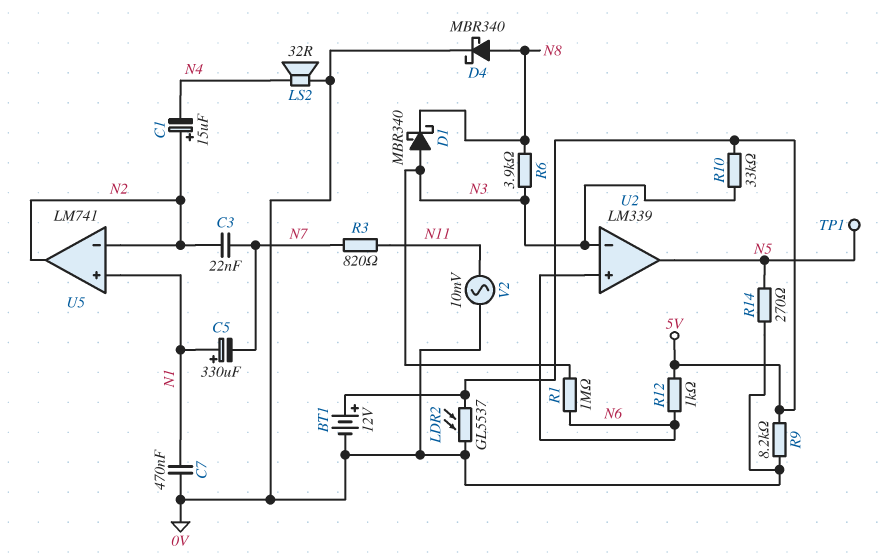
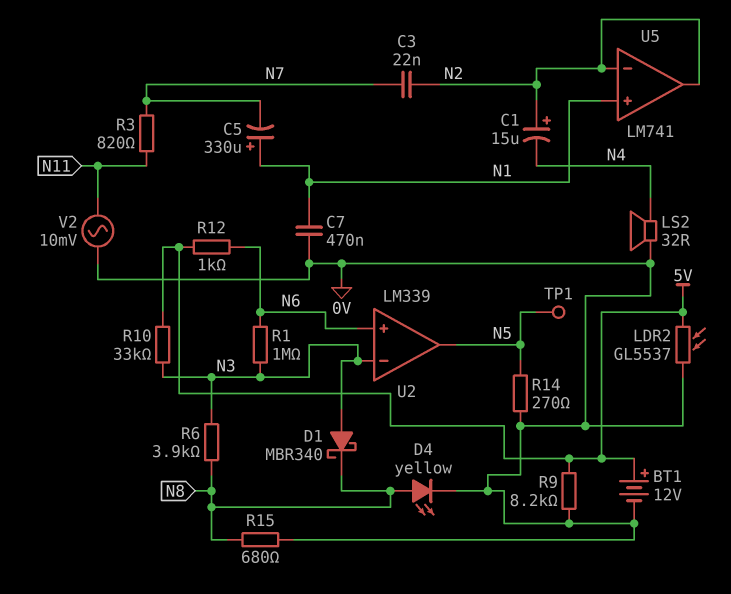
D4: schottky MBR340 (A N8, K 0V) -> LED yellow (A N8, K 0V)
R15: none -> 680 (0V, N8)

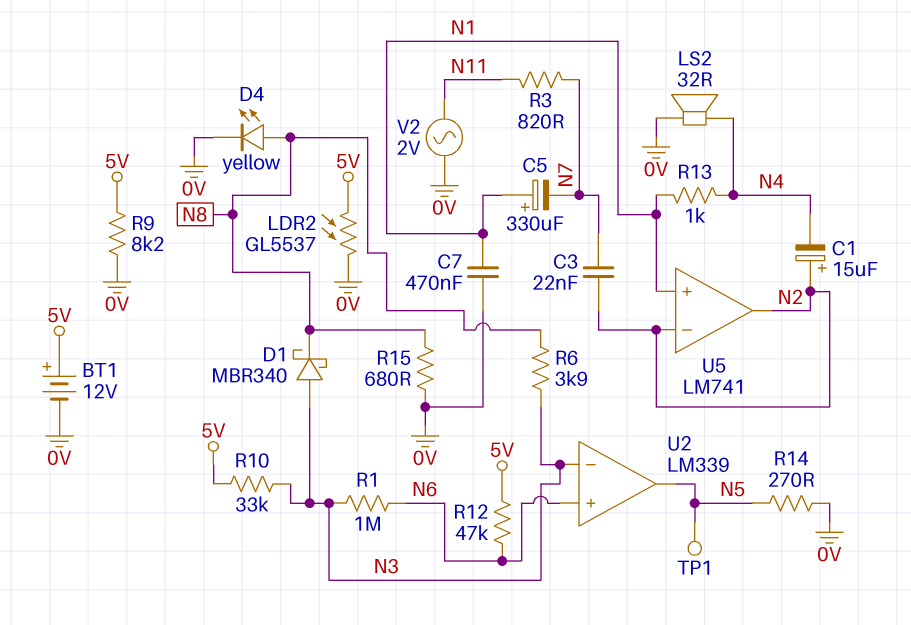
R12: 1k (5V, N6) -> 47k (5V, N6)
R13: none -> 1k (N1, N4)
V2: AC 10mV (0V, N11) -> AC 2V (0V, N11)

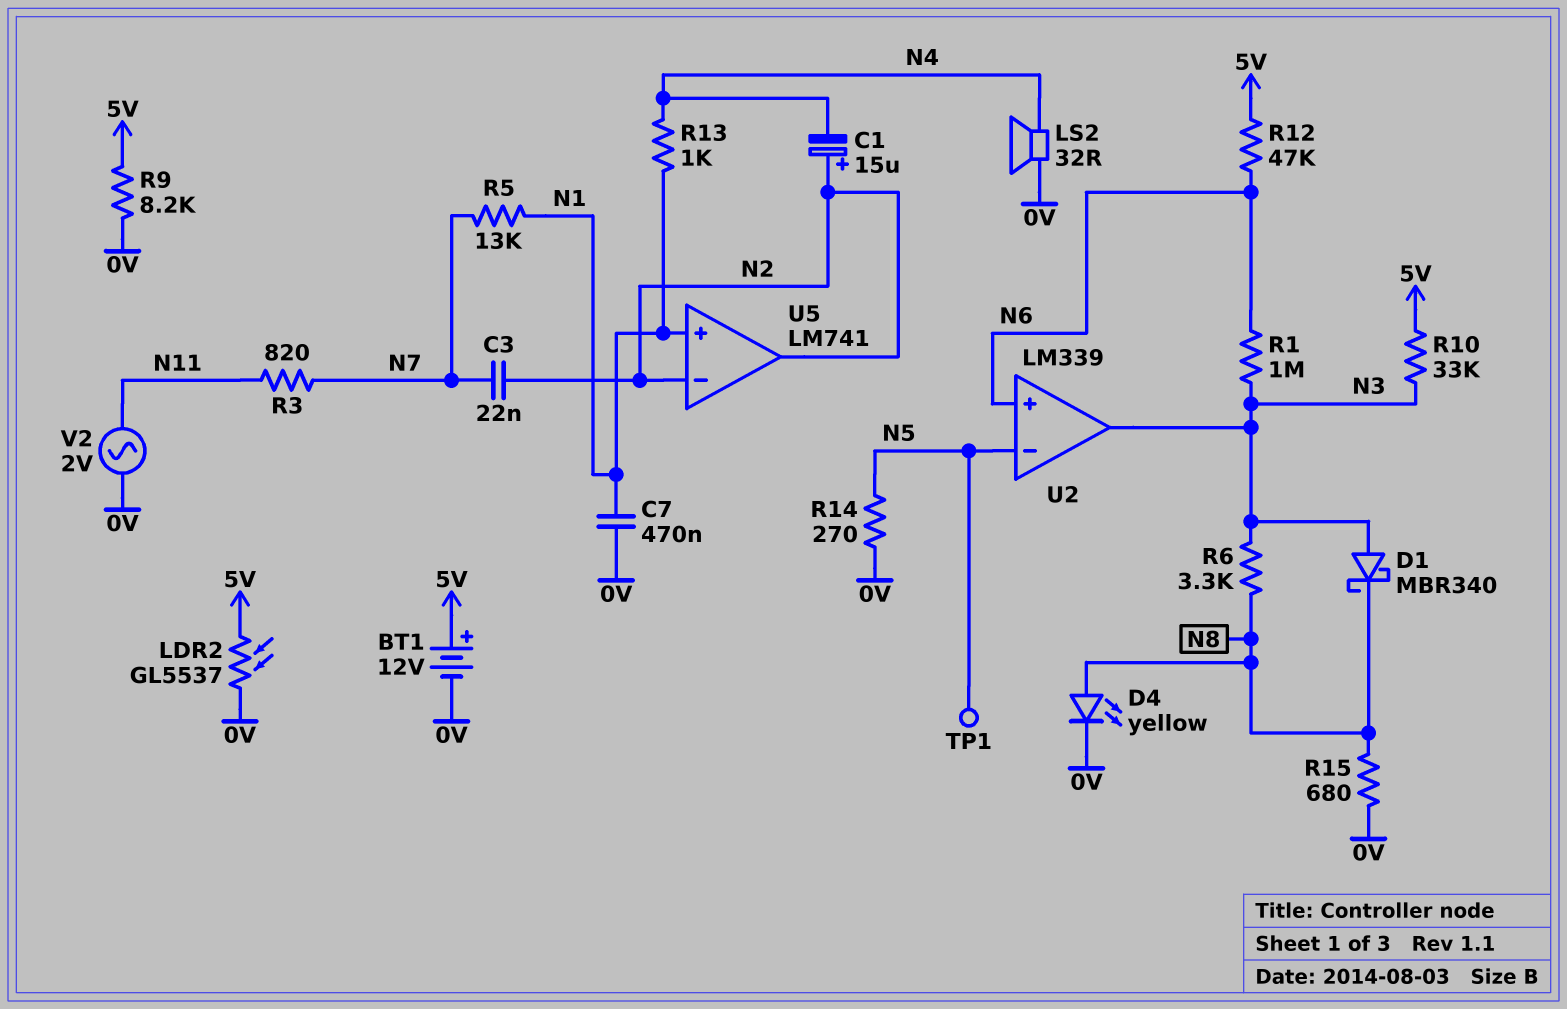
C5: 330uF (plus N1, minus N7) -> none
R5: none -> 13k (N1, N7)
R6: 3.9k (N3, N8) -> 3.3k (N3, N8)
U2 pin in-: N3 -> N5
U2 pin out: N5 -> N3

